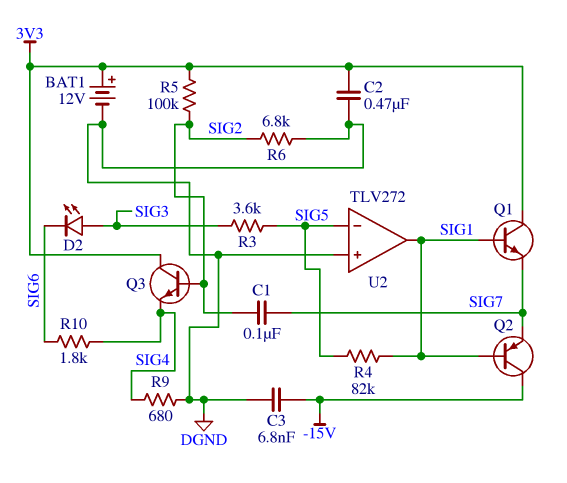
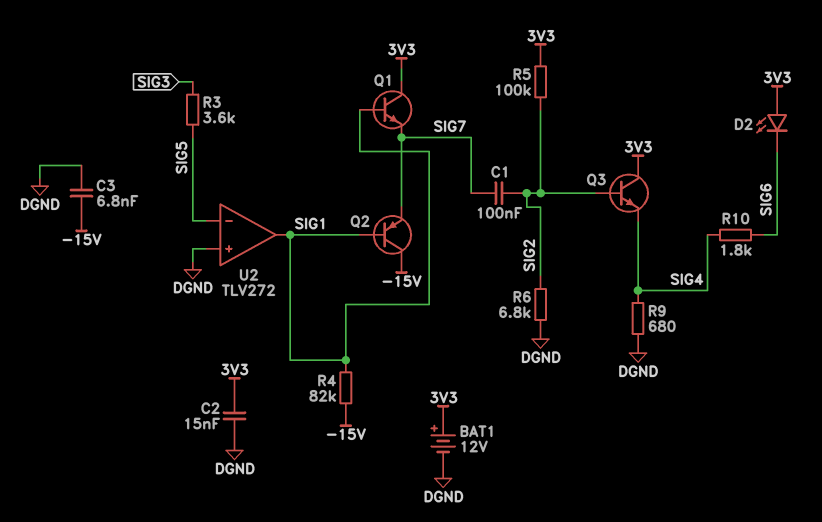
C2: 470nF (3V3, DGND) -> 15nF (3V3, DGND)
D2: LED (A SIG3, K SIG6) -> LED (A 3V3, K SIG6)
R4: 82k (SIG1, SIG5) -> 82k (-15V, SIG1)

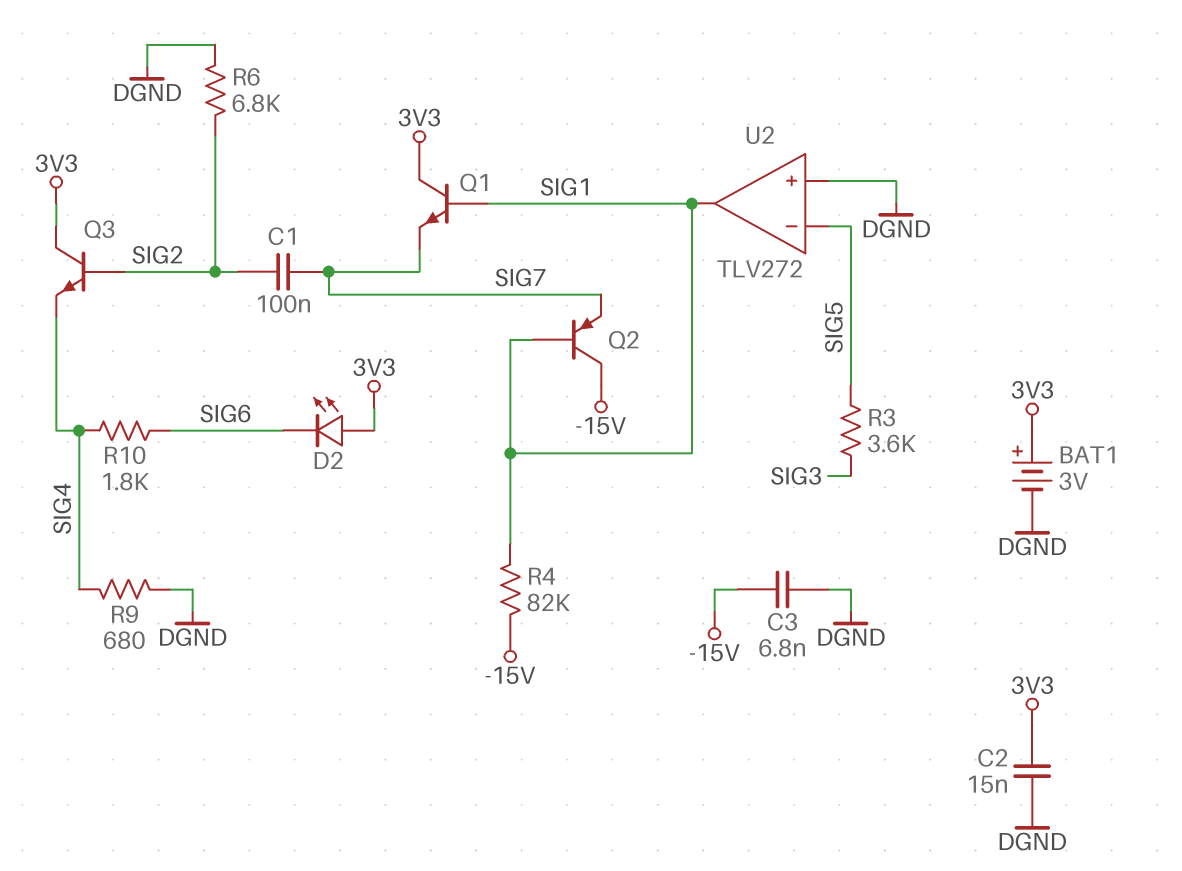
BAT1: 12V (plus 3V3, minus DGND) -> 3V (plus 3V3, minus DGND)
R5: 100k (3V3, SIG2) -> none

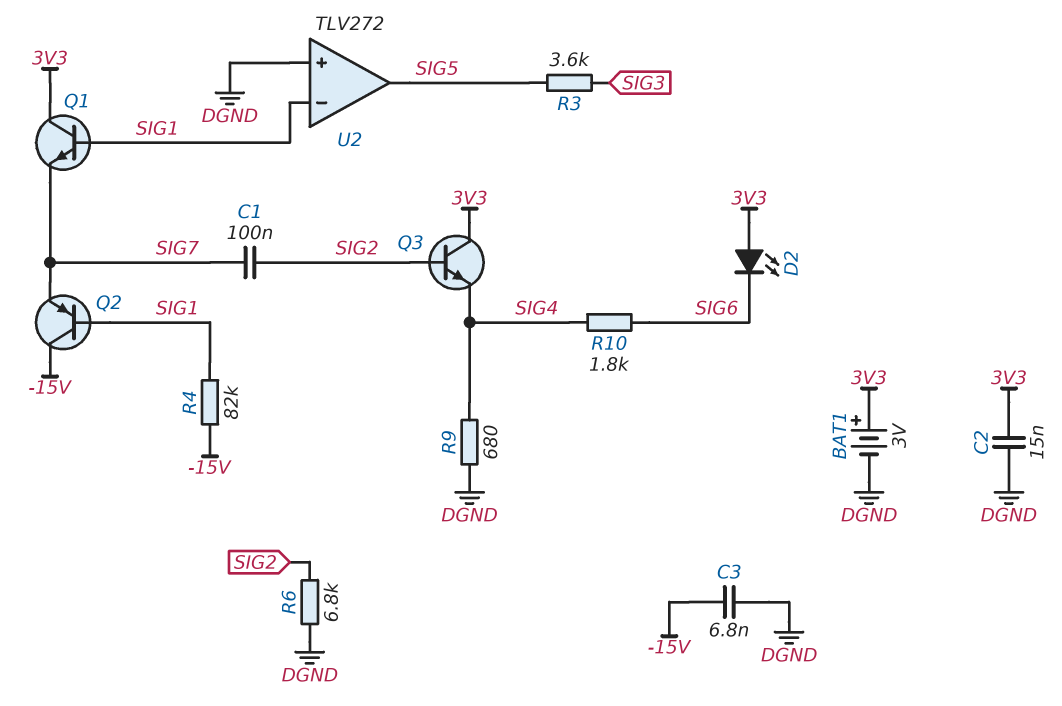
U2 pin in-: SIG5 -> SIG1
U2 pin out: SIG1 -> SIG5

